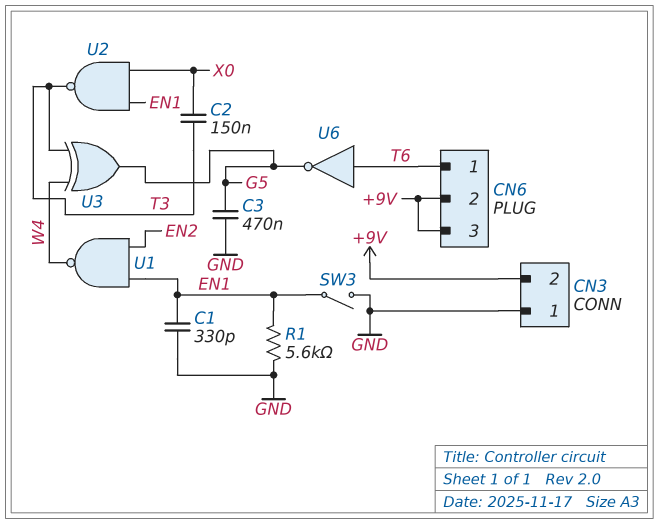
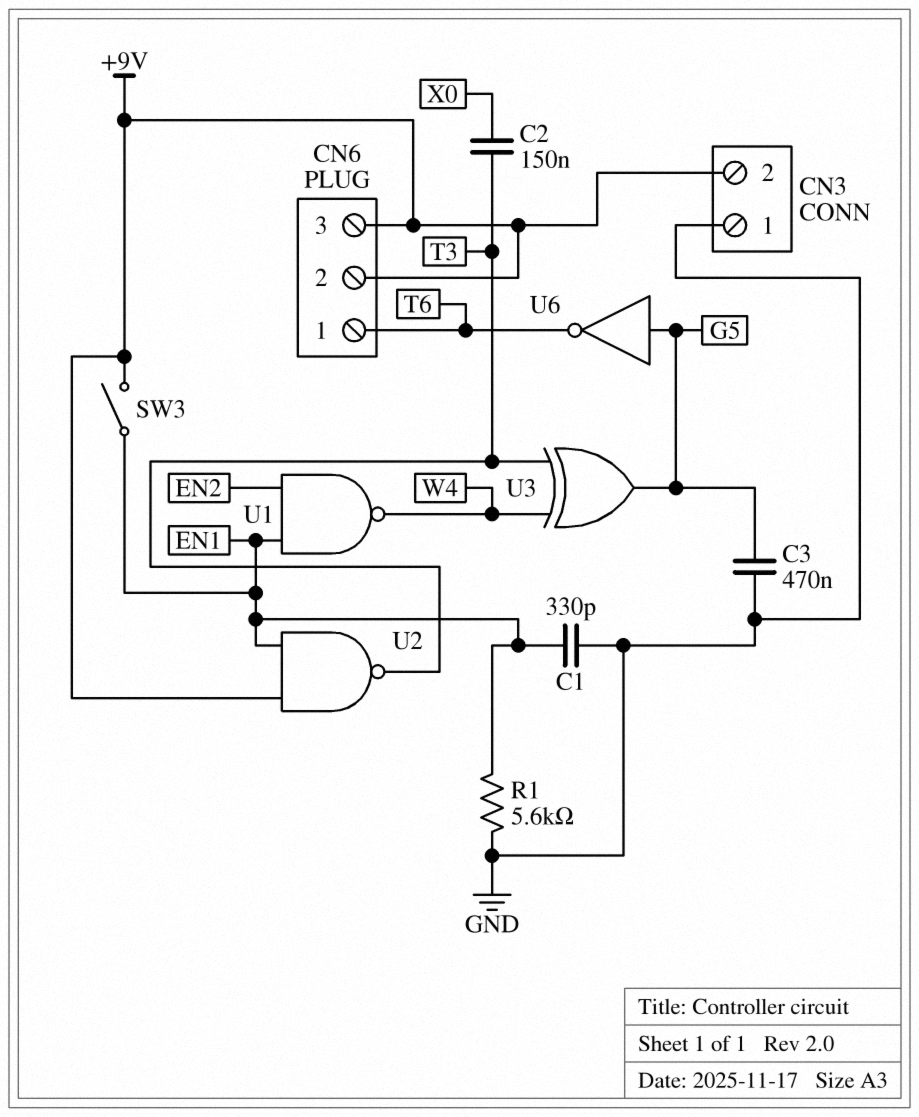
SW3: switch (EN1, GND) -> switch (+9V, EN1)
U2: NAND (in EN1, in X0, out T3) -> NAND (in +9V, in EN1, out T3)
U6: NOT (in T6, out G5) -> NOT (in G5, out T6)

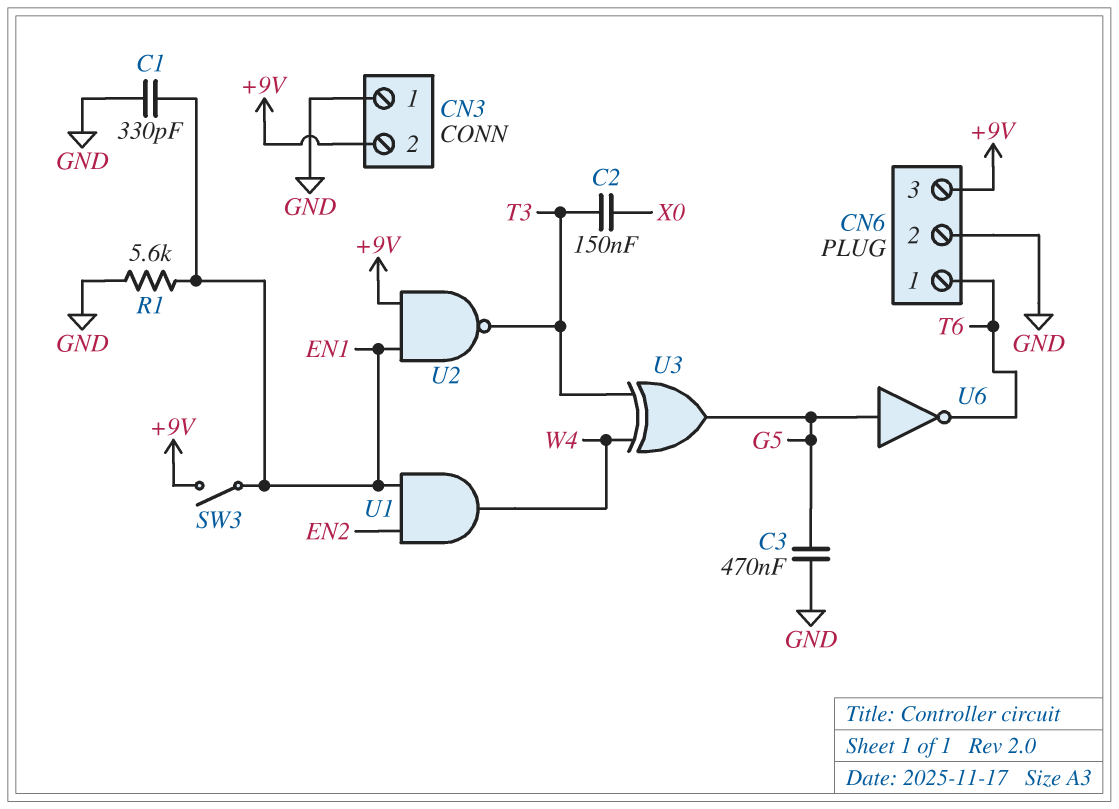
CN6 pin 2: +9V -> GND
U1: NAND (in EN1, in EN2, out W4) -> AND (in EN1, in EN2, out W4)

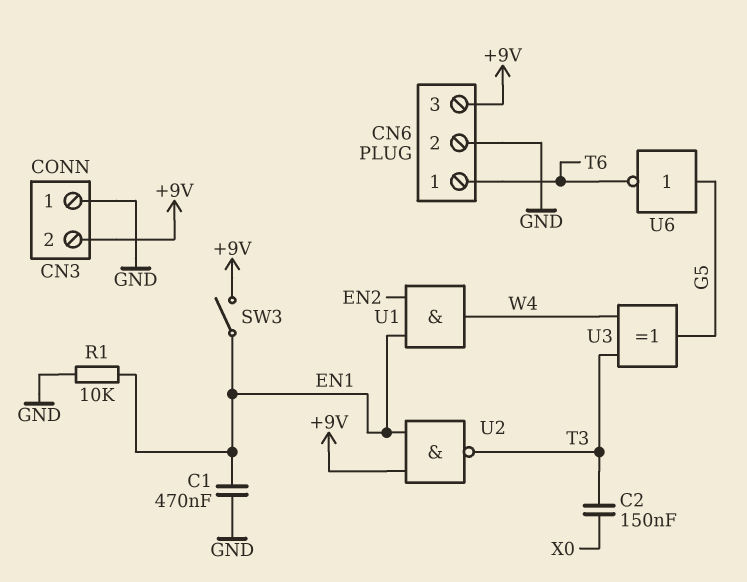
C1: 330pF (EN1, GND) -> 470nF (EN1, GND)
C3: 470nF (G5, GND) -> none
R1: 5.6k (EN1, GND) -> 10k (EN1, GND)

